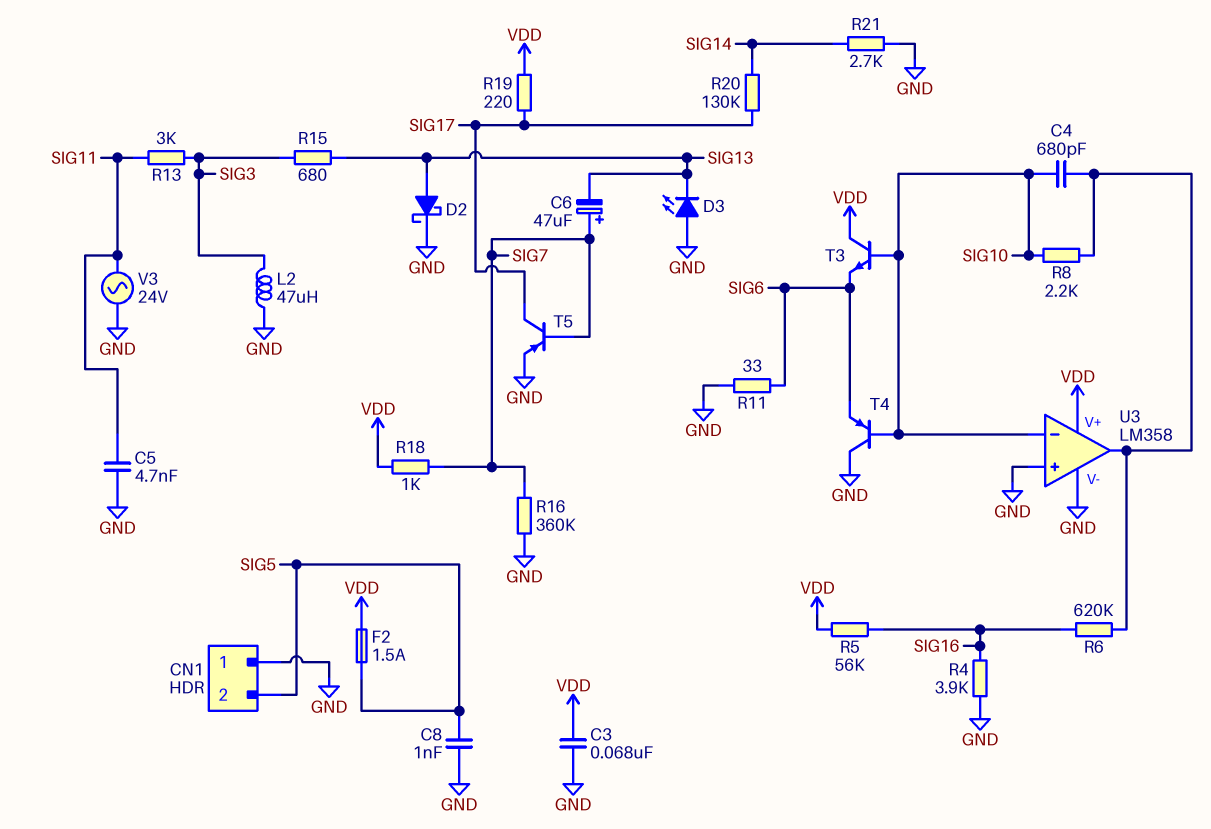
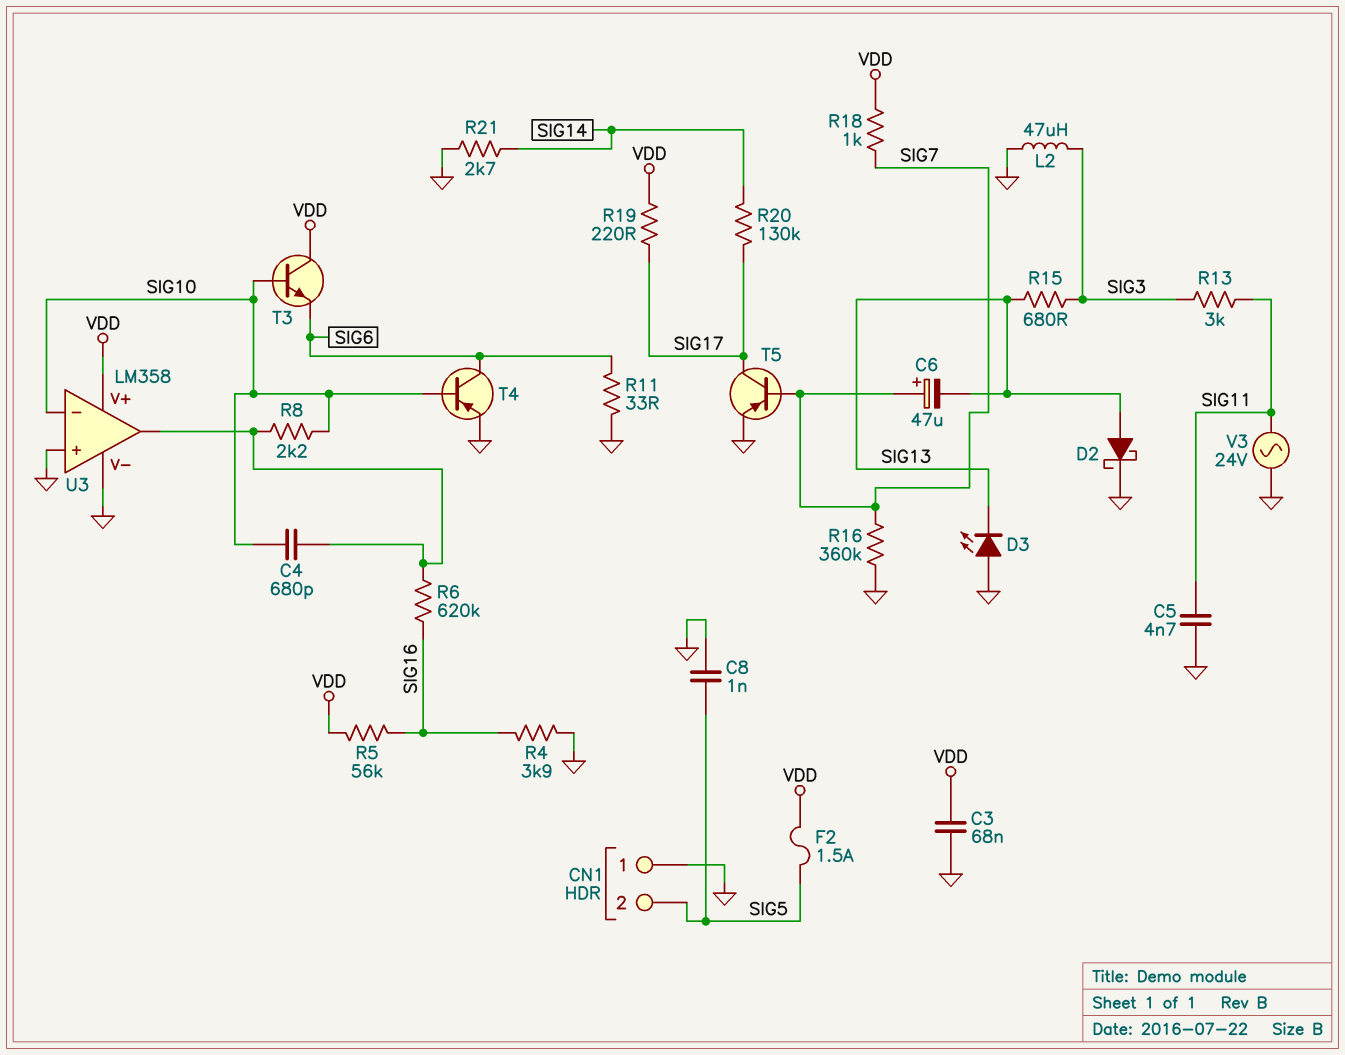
T4: PNP (B SIG10, C GND, E SIG6) -> PNP (B SIG10, C SIG6, E GND)

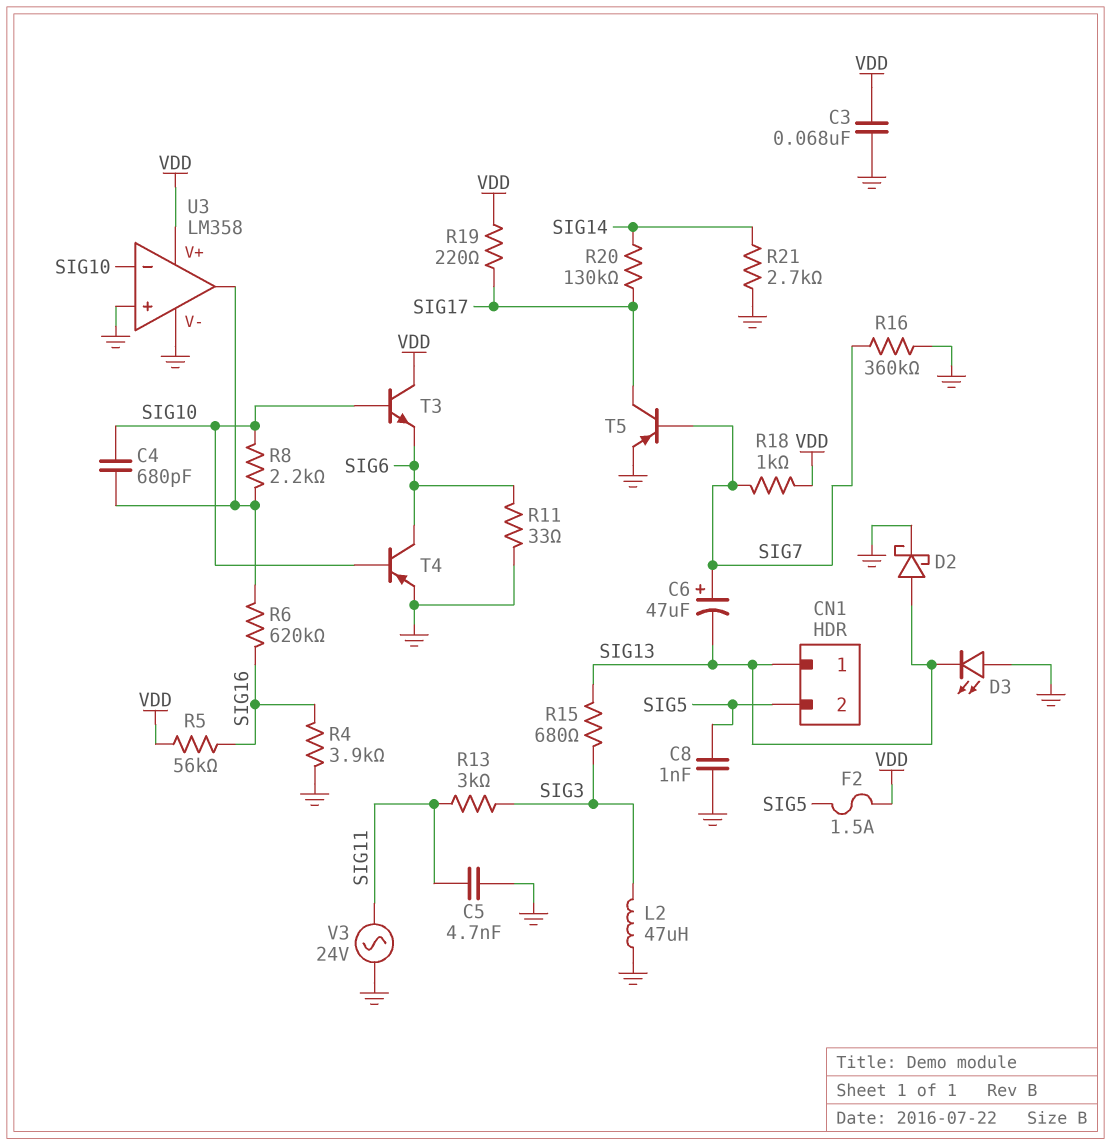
CN1 pin 1: GND -> SIG13

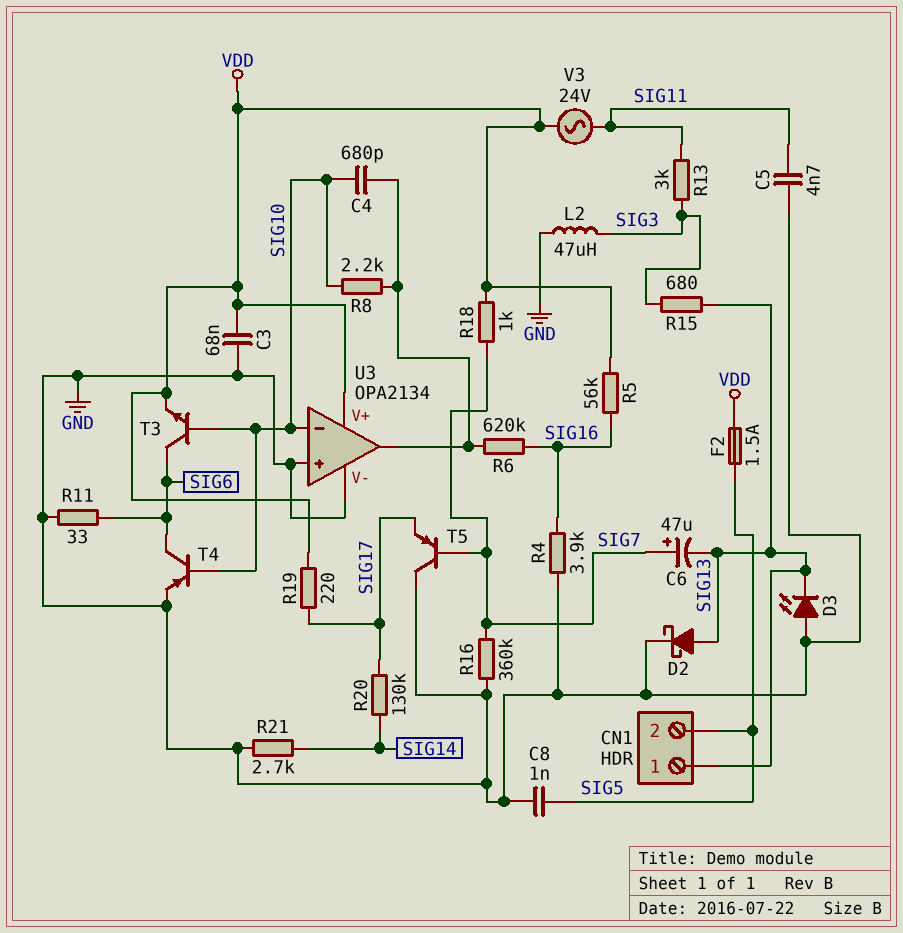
T3: NPN (B SIG10, C VDD, E SIG6) -> NPN (B SIG10, C SIG6, E VDD)
T5: PNP (B SIG7, C SIG17, E GND) -> PNP (B SIG7, C GND, E SIG17)
U3: LM358 -> OPA2134
V3: AC 24V (GND, SIG11) -> AC 24V (SIG11, VDD)

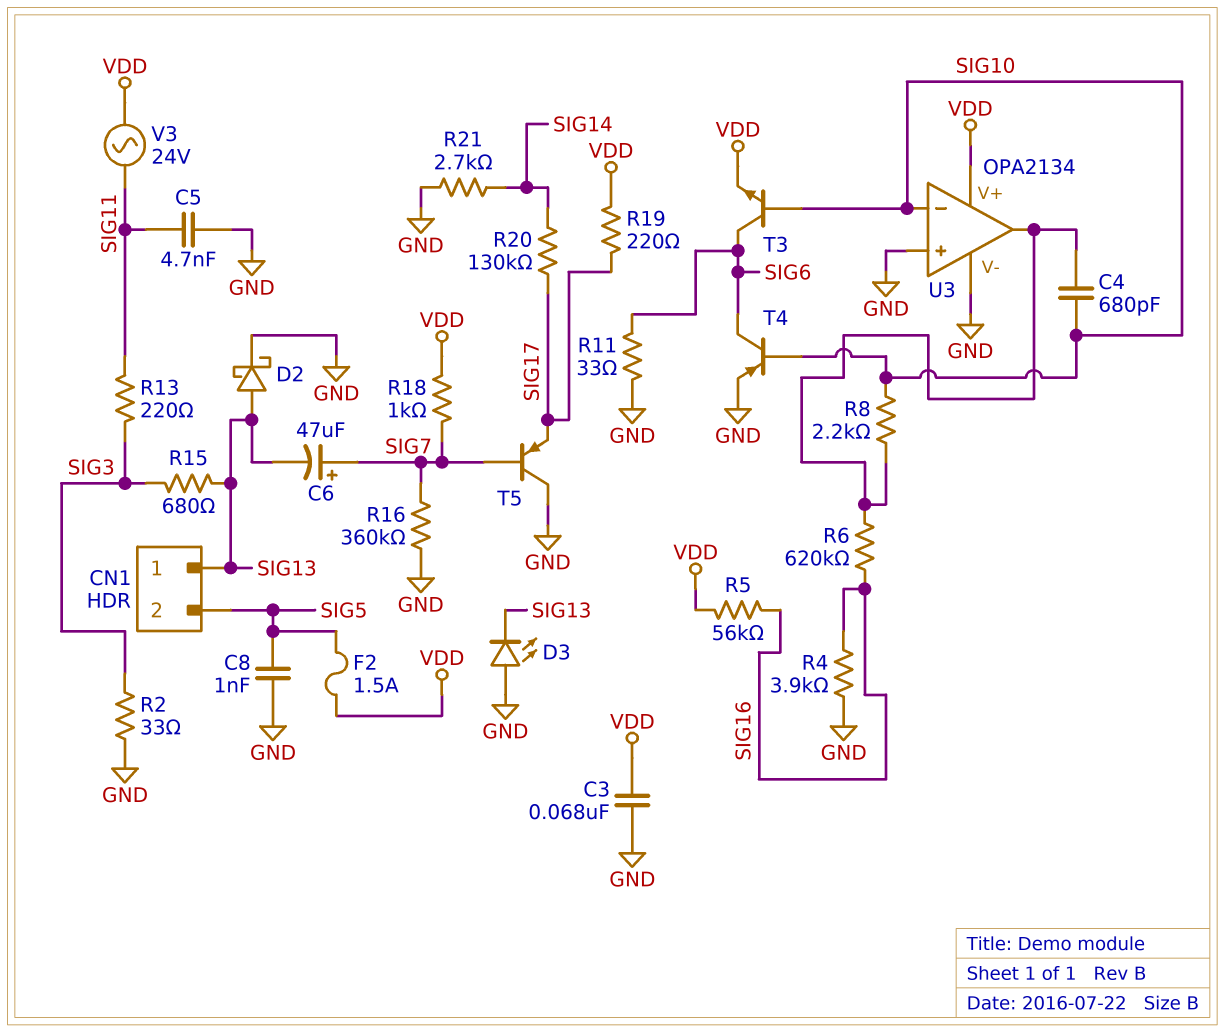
L2: 47uH (GND, SIG3) -> none
R2: none -> 33 (GND, SIG3)
R13: 3k (SIG3, SIG11) -> 220 (SIG3, SIG11)

